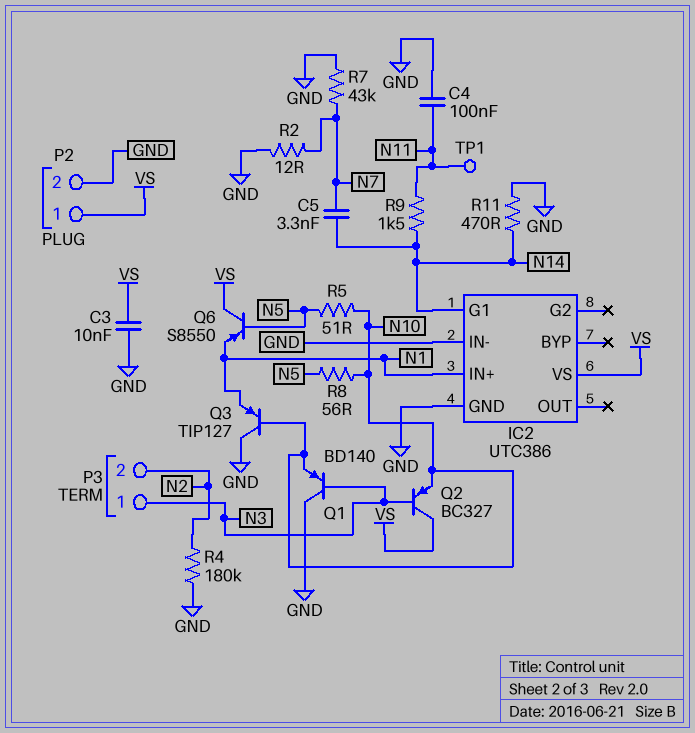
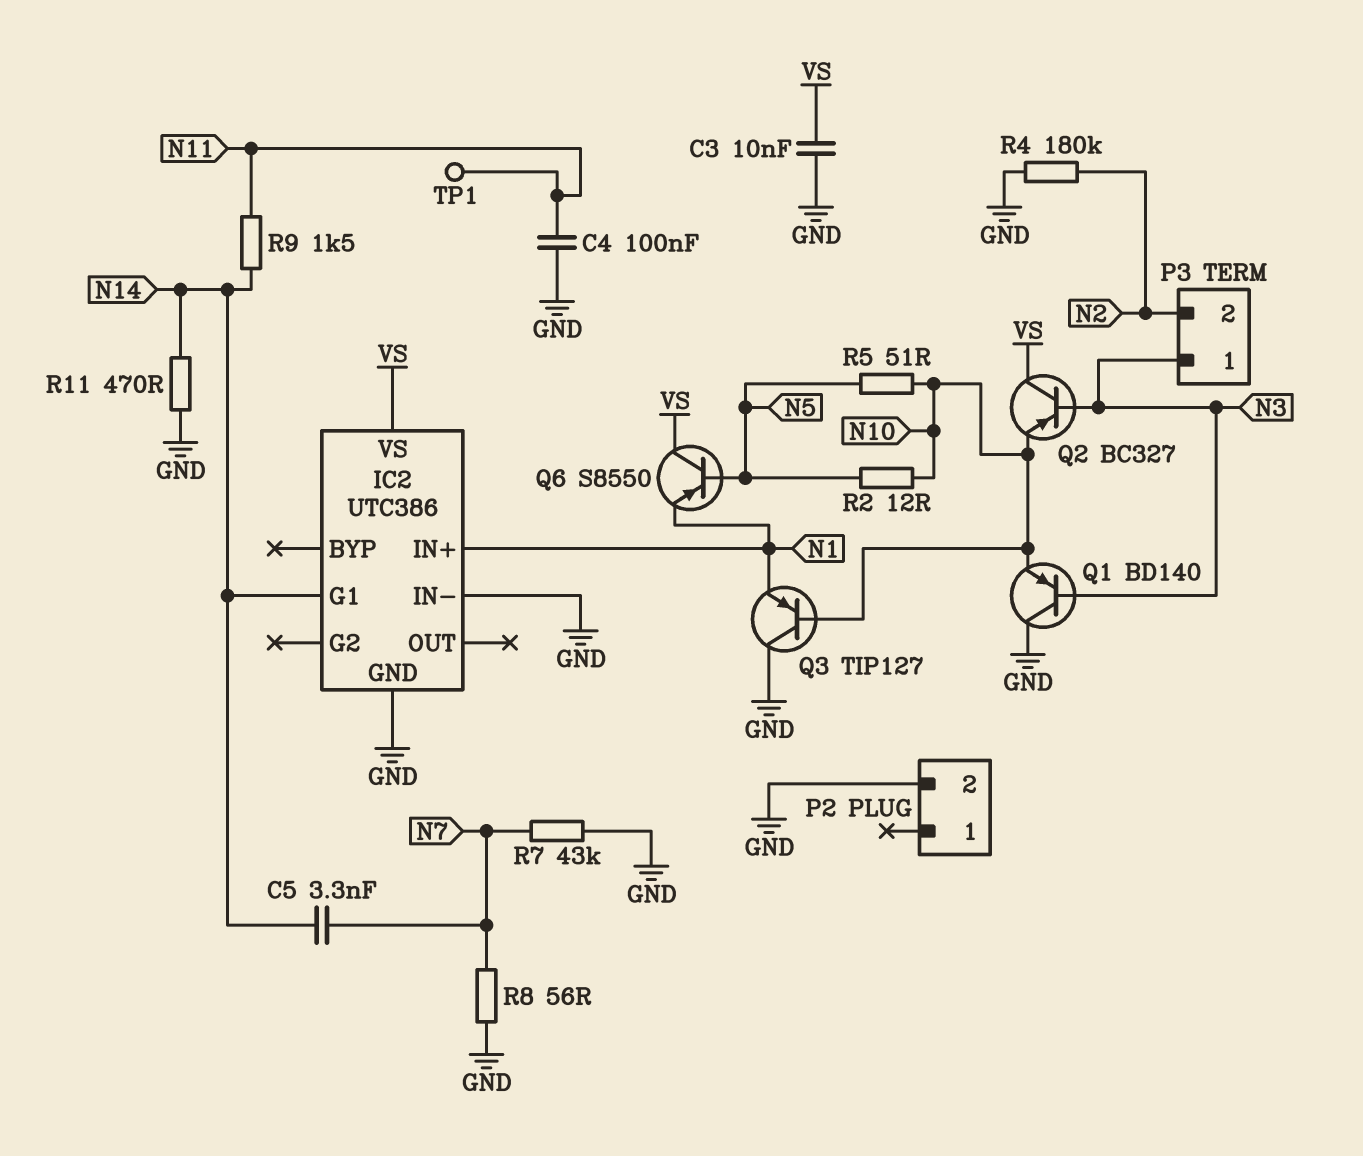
P2 pin 1: VS -> none
R2: 12 (GND, N7) -> 12 (N5, N10)
R8: 56 (N5, N10) -> 56 (GND, N7)

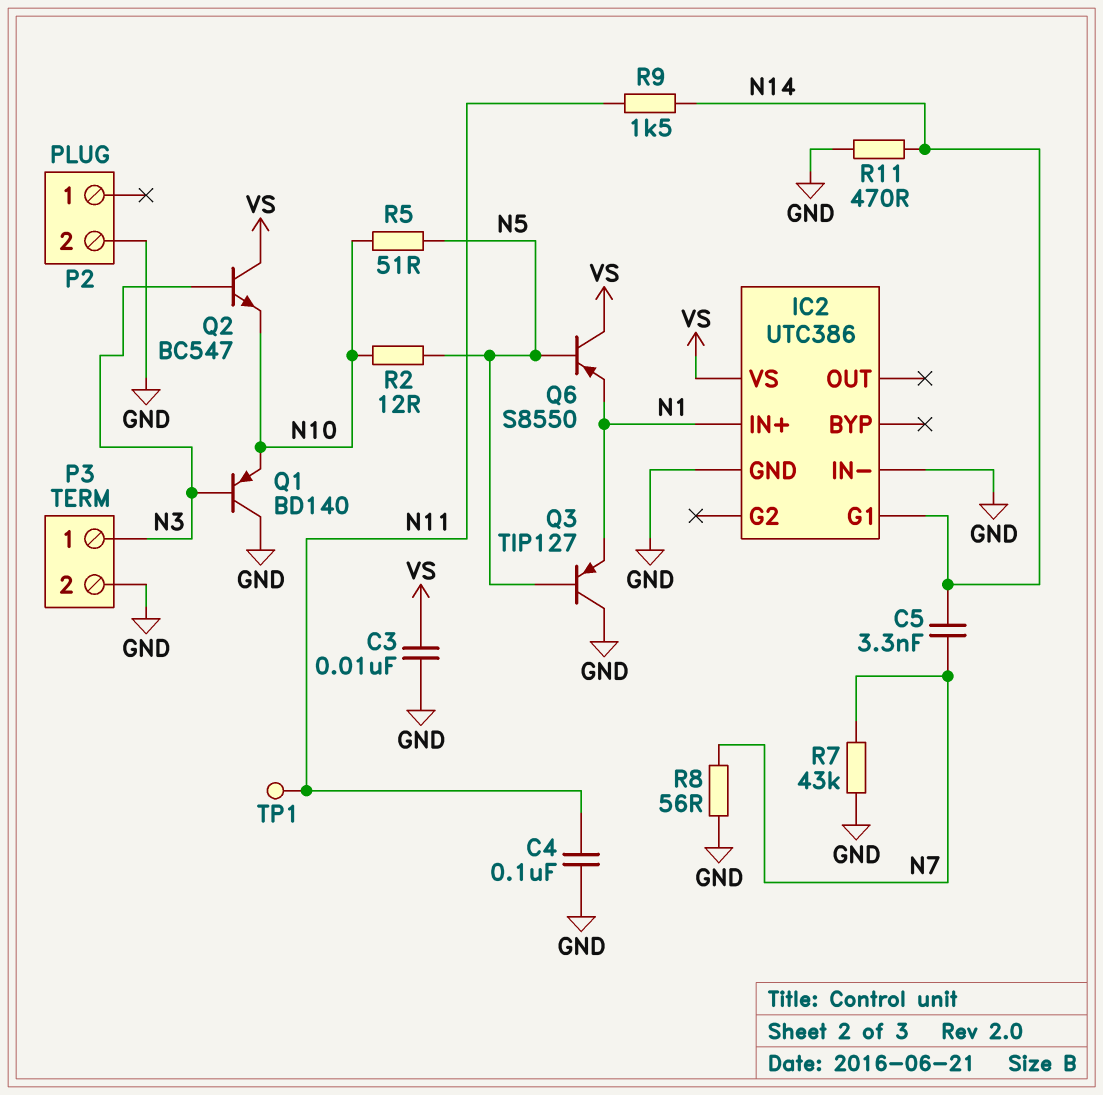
P3 pin 2: N2 -> GND
Q2: PNP BC327 (B N3, C VS, E N10) -> NPN BC547 (B N3, C VS, E N10)
Q3: PNP TIP127 (B N10, C GND, E N1) -> PNP TIP127 (B N5, C GND, E N1)
R4: 180k (GND, N2) -> none

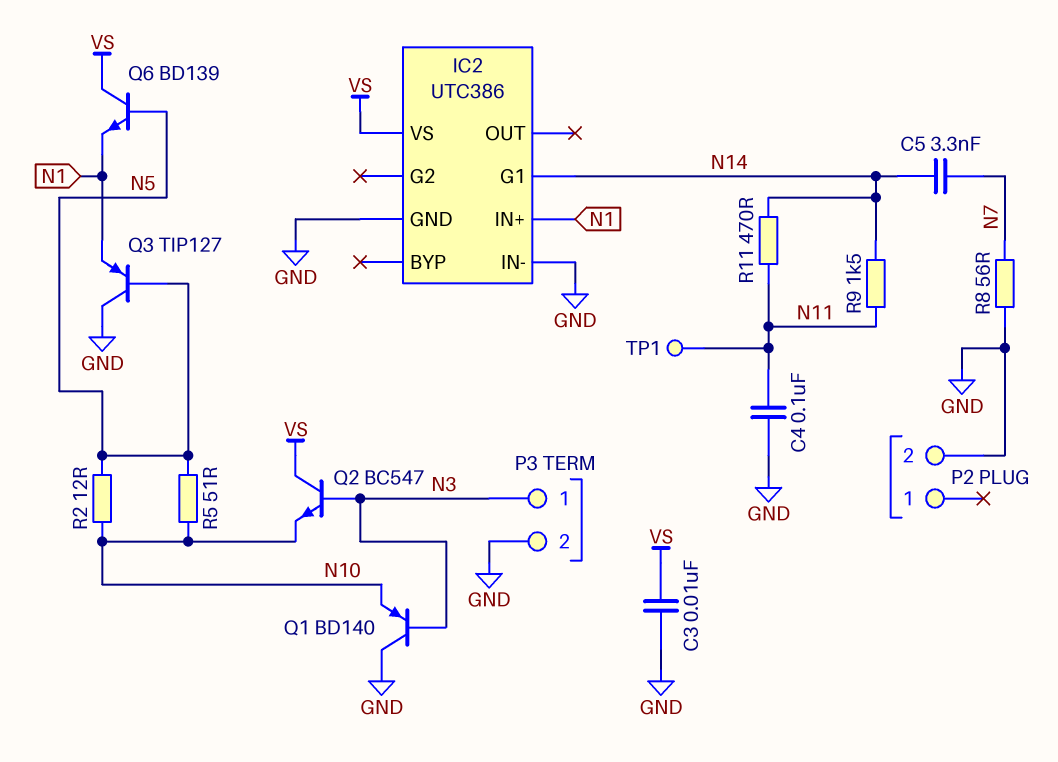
Q6: PNP S8550 (B N5, C VS, E N1) -> NPN BD139 (B N5, C VS, E N1)
R7: 43k (GND, N7) -> none
R11: 470 (GND, N14) -> 470 (N11, N14)

